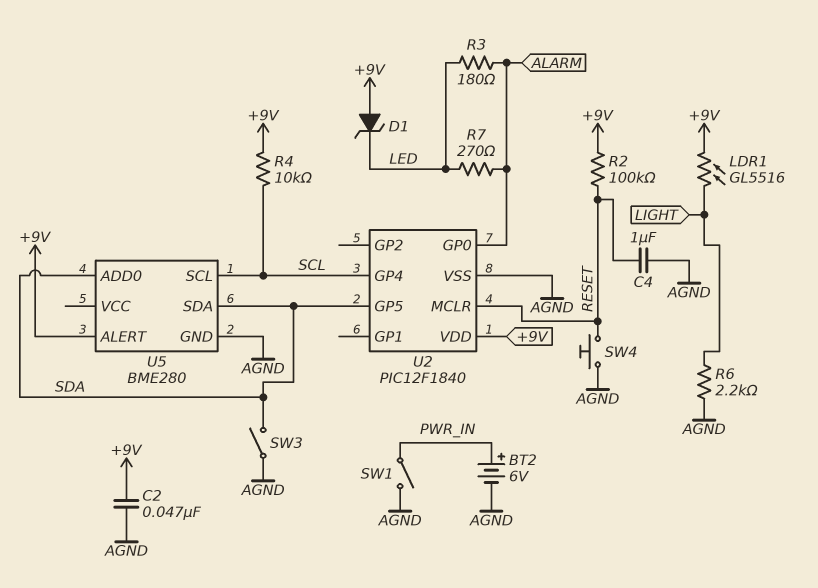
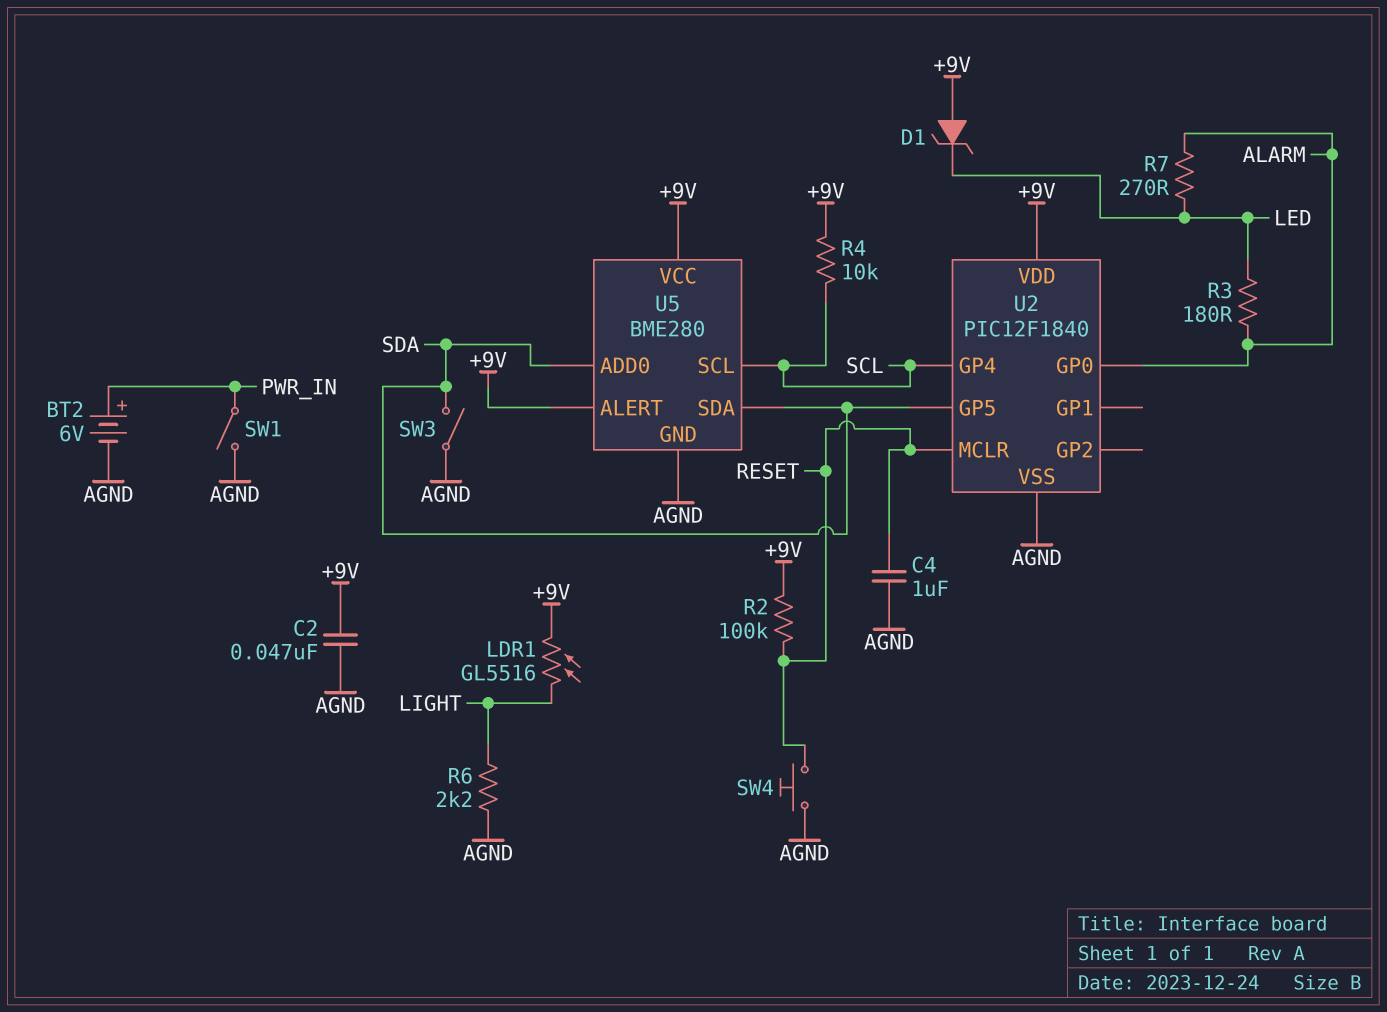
U5 pin VCC: none -> +9V

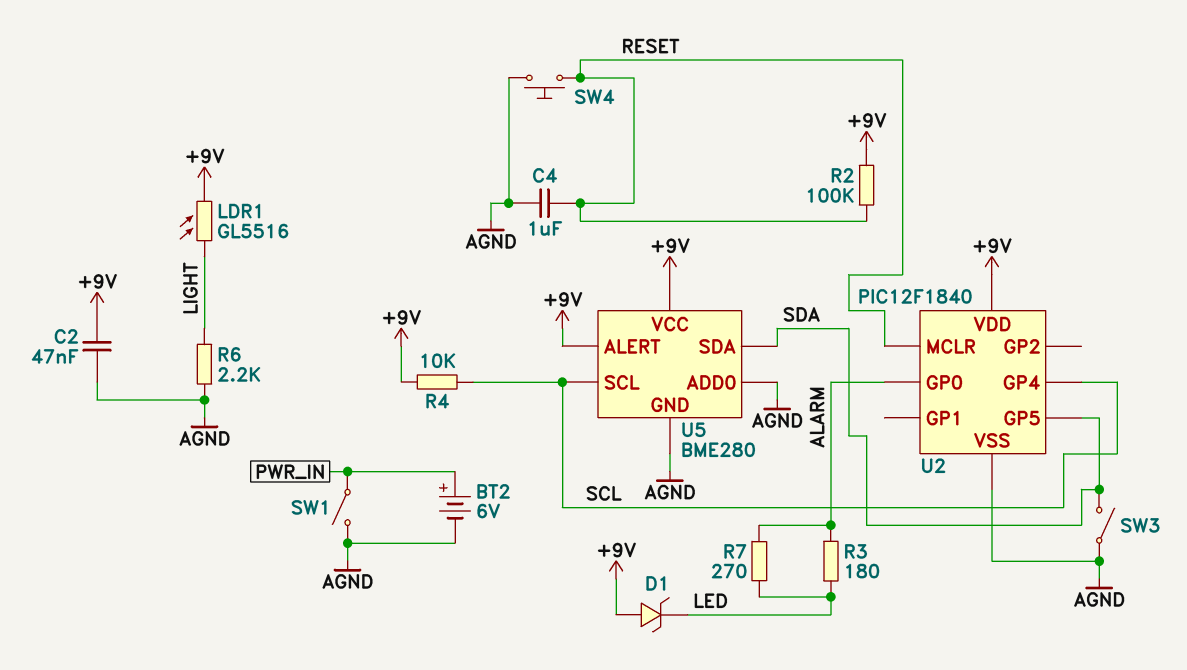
U5 pin ADD0: SDA -> AGND

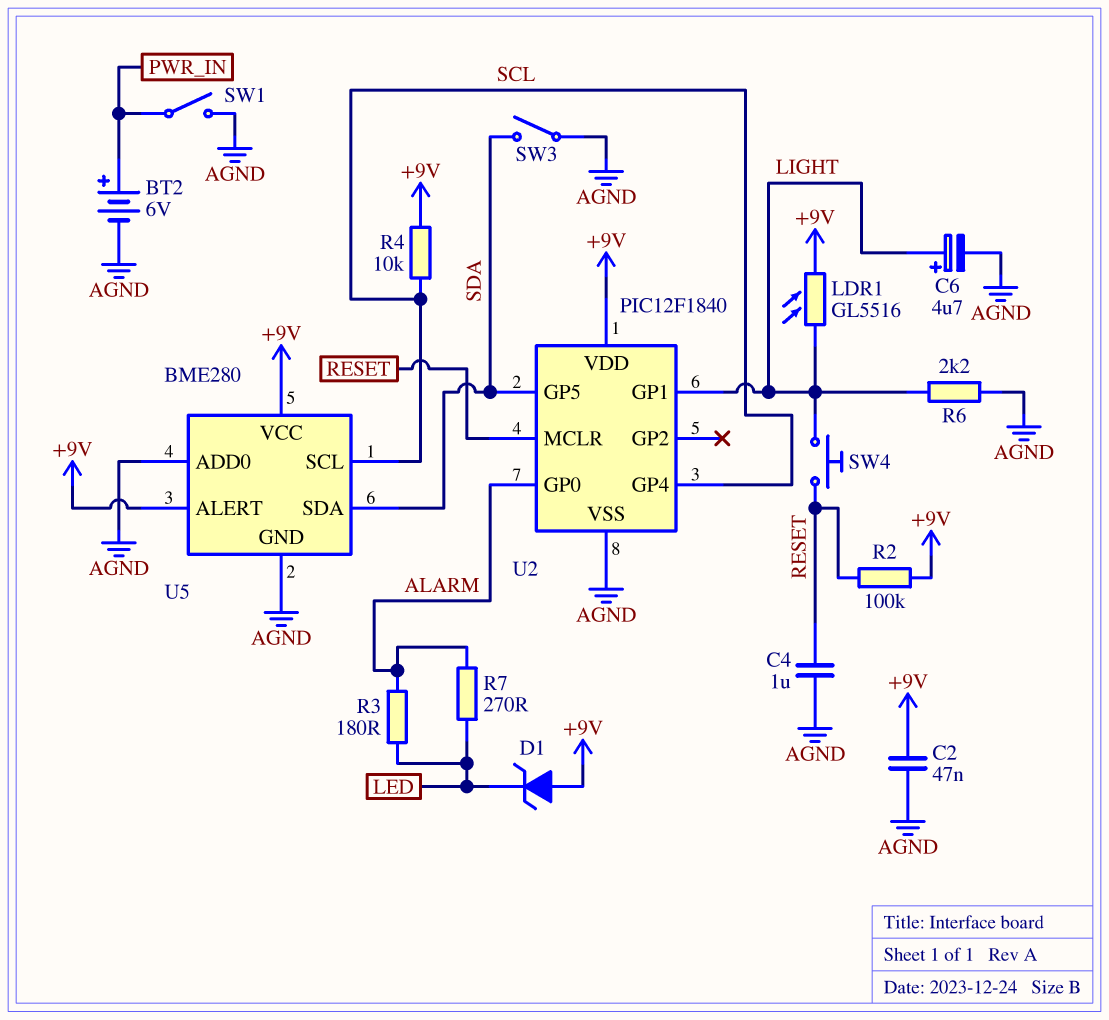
C6: none -> 4.7uF (plus LIGHT, minus AGND)
SW4: button (AGND, RESET) -> button (LIGHT, RESET)
U2 pin GP1: none -> LIGHT

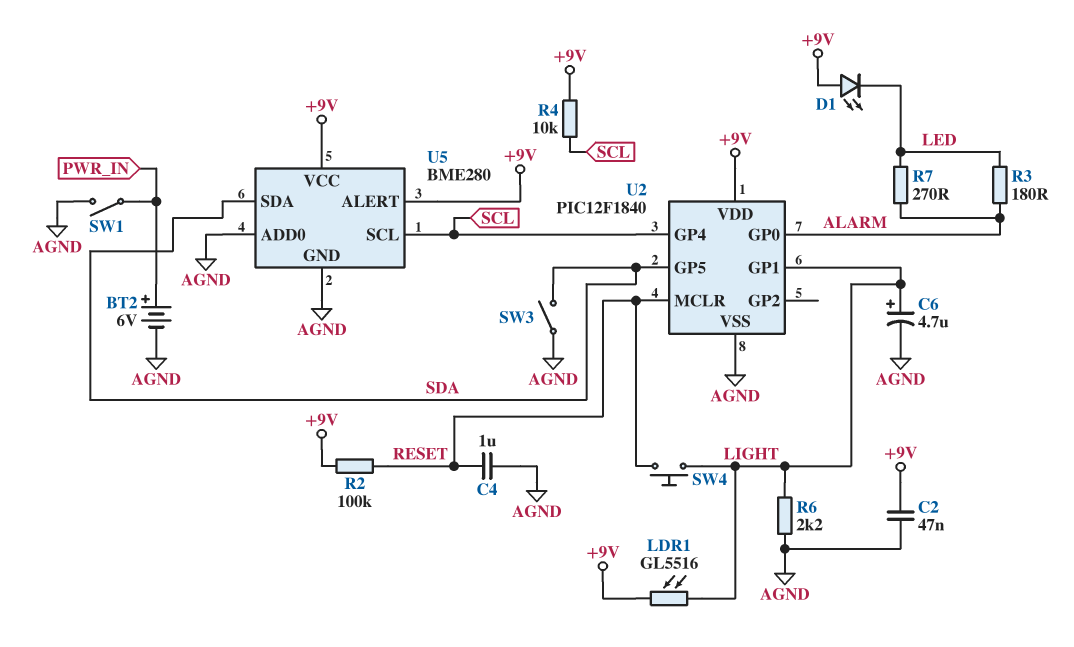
D1: zener (A +9V, K LED) -> LED (A +9V, K LED)

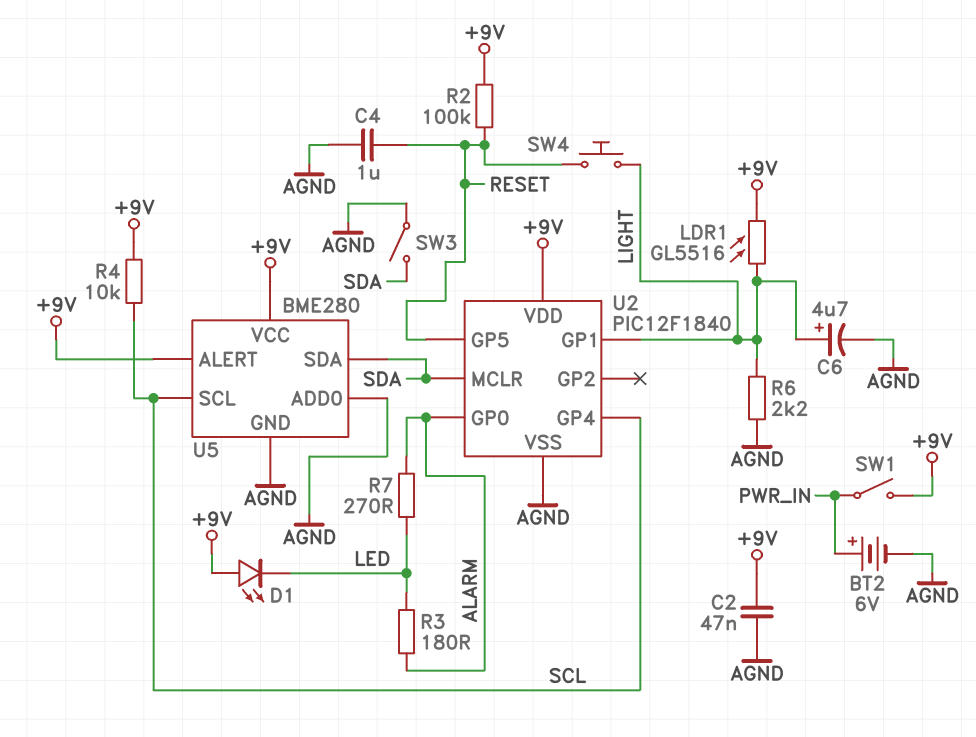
SW1: switch (AGND, PWR_IN) -> switch (+9V, PWR_IN)
U2 pin GP5: SDA -> RESET
U2 pin MCLR: RESET -> SDA

